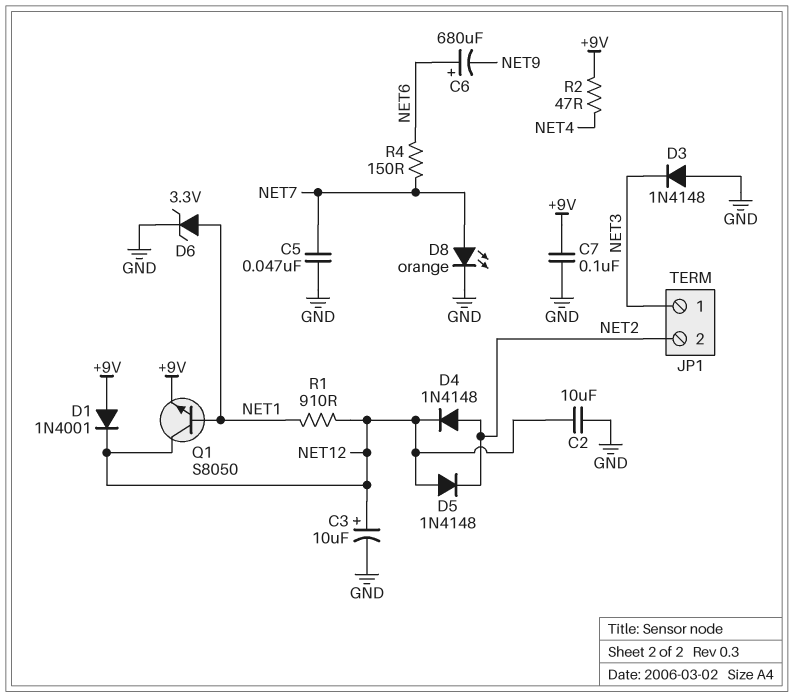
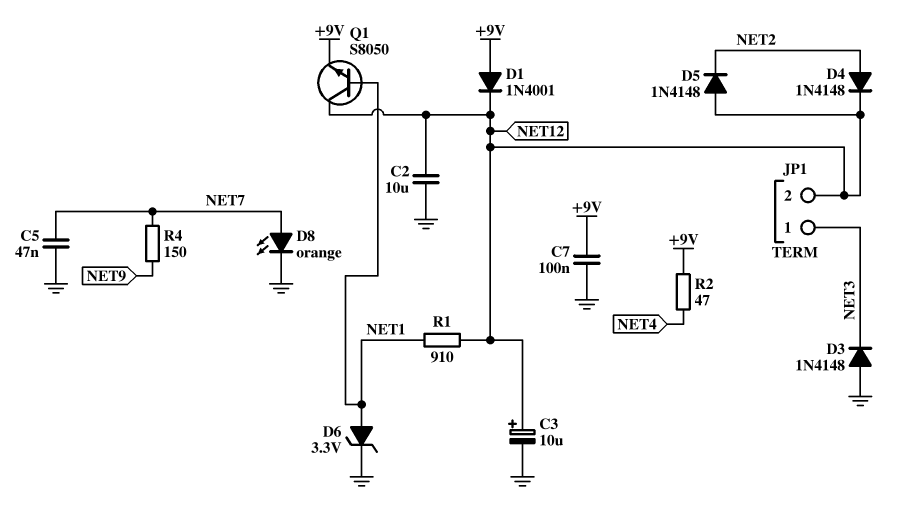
C6: 680uF (plus NET6, minus NET9) -> none
JP1 pin 2: NET2 -> NET12
R4: 150 (NET6, NET7) -> 150 (NET7, NET9)

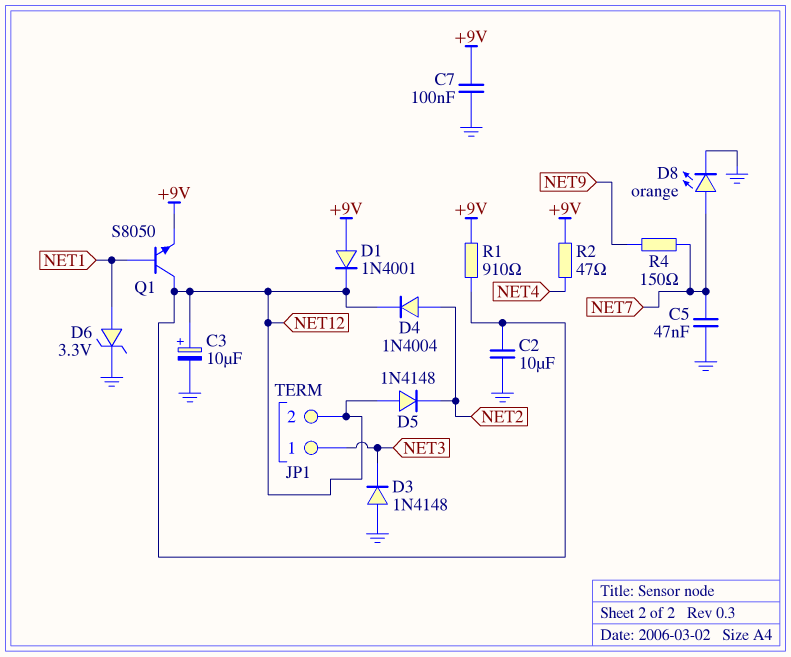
D4: diode 1N4148 (A NET2, K NET12) -> diode 1N4004 (A NET2, K NET12)
R1: 910 (NET1, NET12) -> 910 (+9V, NET12)

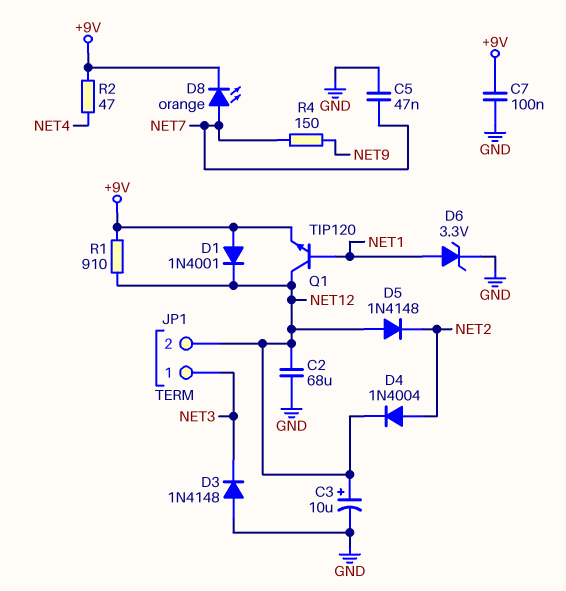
C2: 10uF (GND, NET12) -> 68uF (GND, NET12)
D8: LED orange (A NET7, K GND) -> LED orange (A NET7, K +9V)
Q1: NPN S8050 (B NET1, C NET12, E +9V) -> NPN TIP120 (B NET1, C NET12, E +9V)

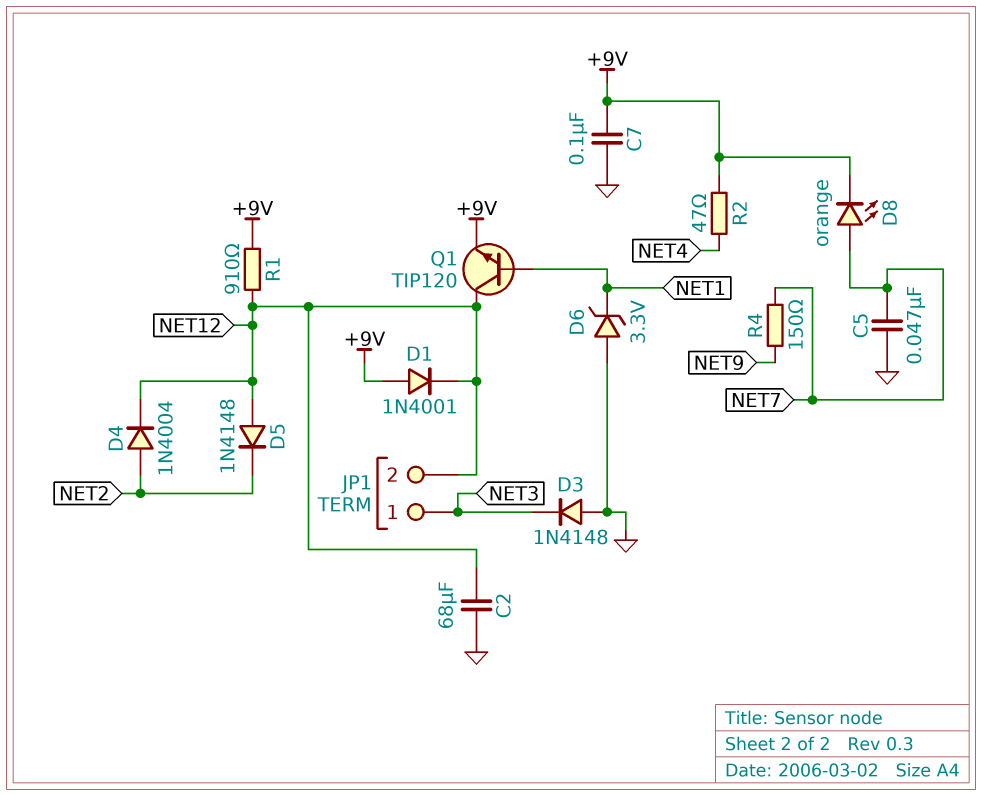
C3: 10uF (plus NET12, minus GND) -> none
D6: zener 3.3V (A NET1, K GND) -> zener 3.3V (A GND, K NET1)

